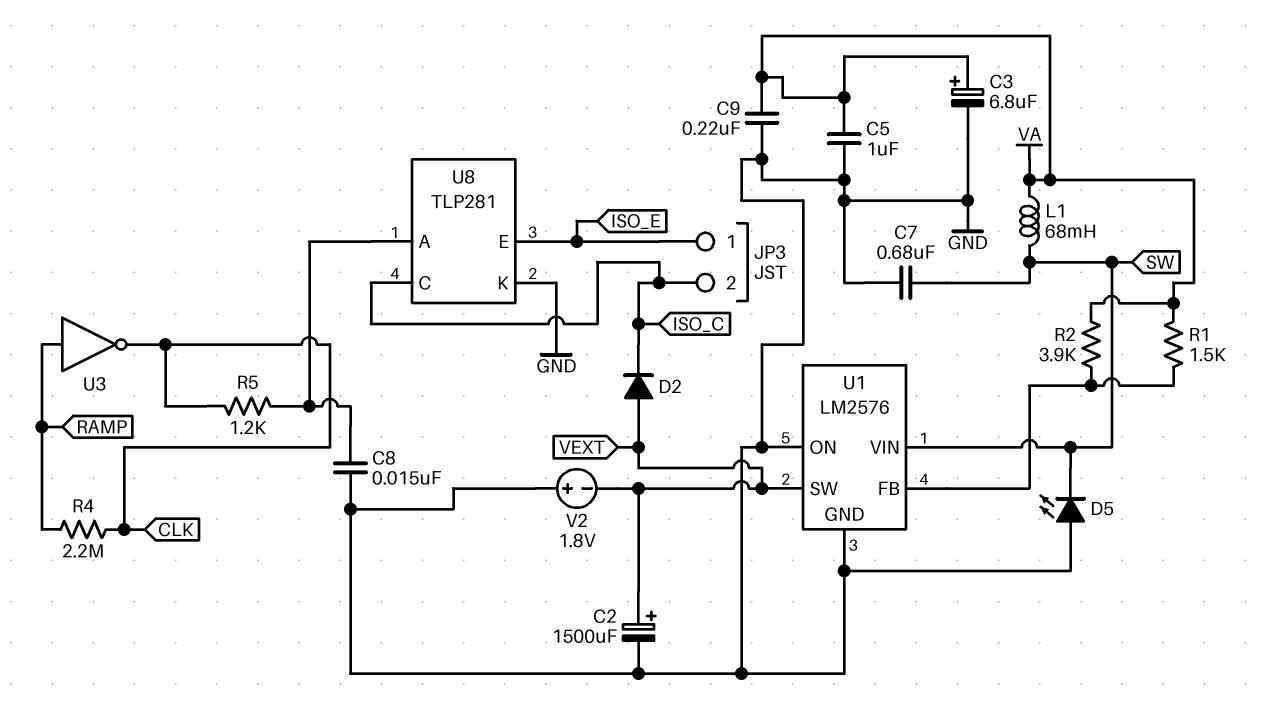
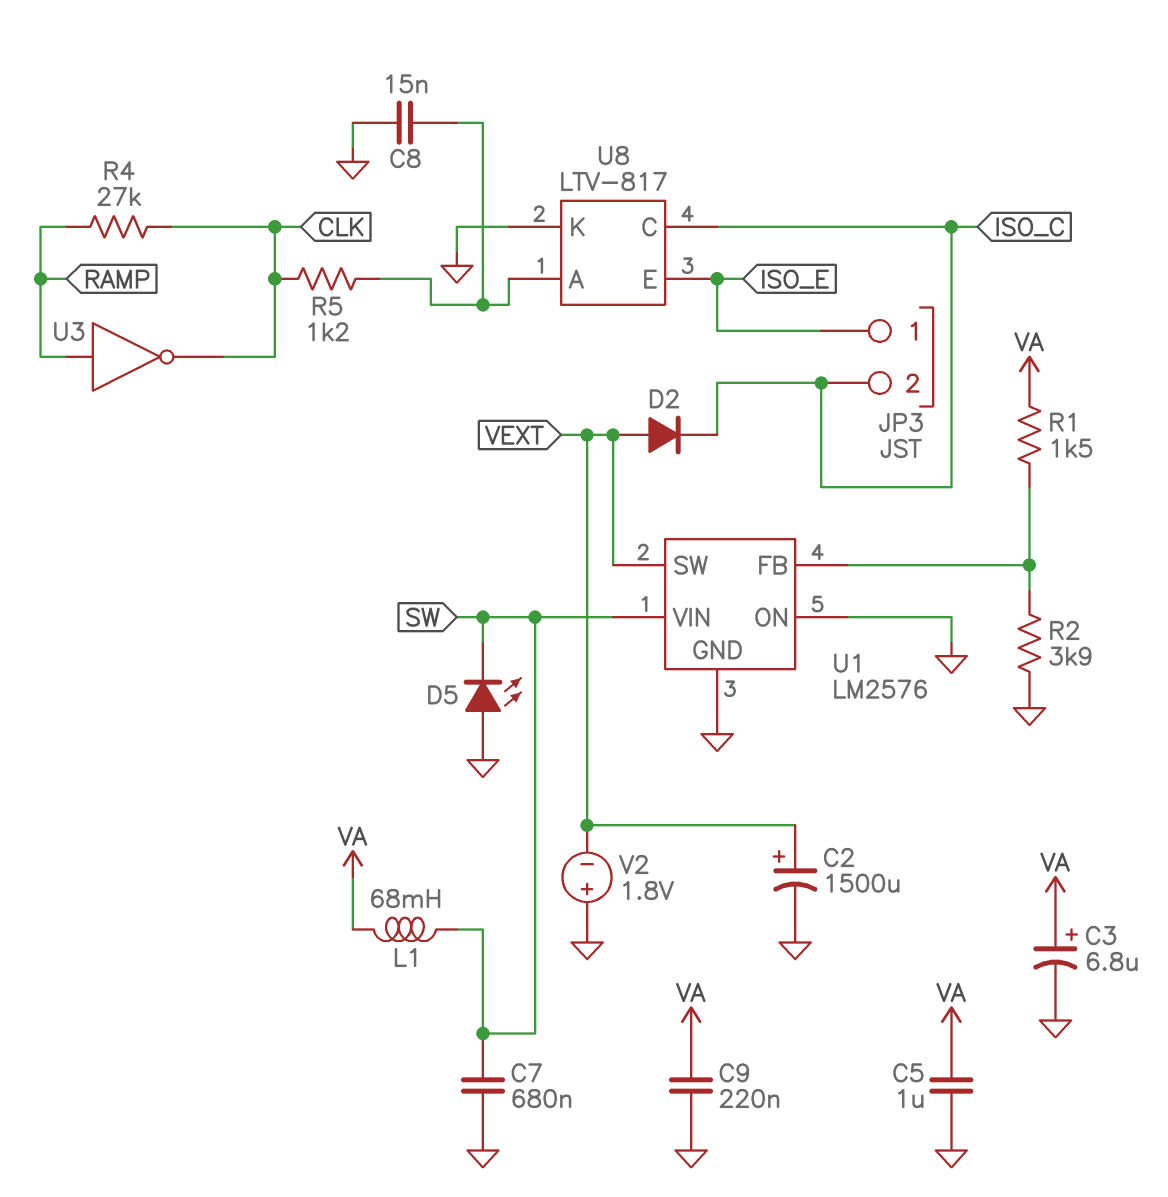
R2: 3.9k (U1/FB, VA) -> 3.9k (GND, U1/FB)
R4: 2.2M (CLK, RAMP) -> 27k (CLK, RAMP)
U8: TLP281 -> LTV-817

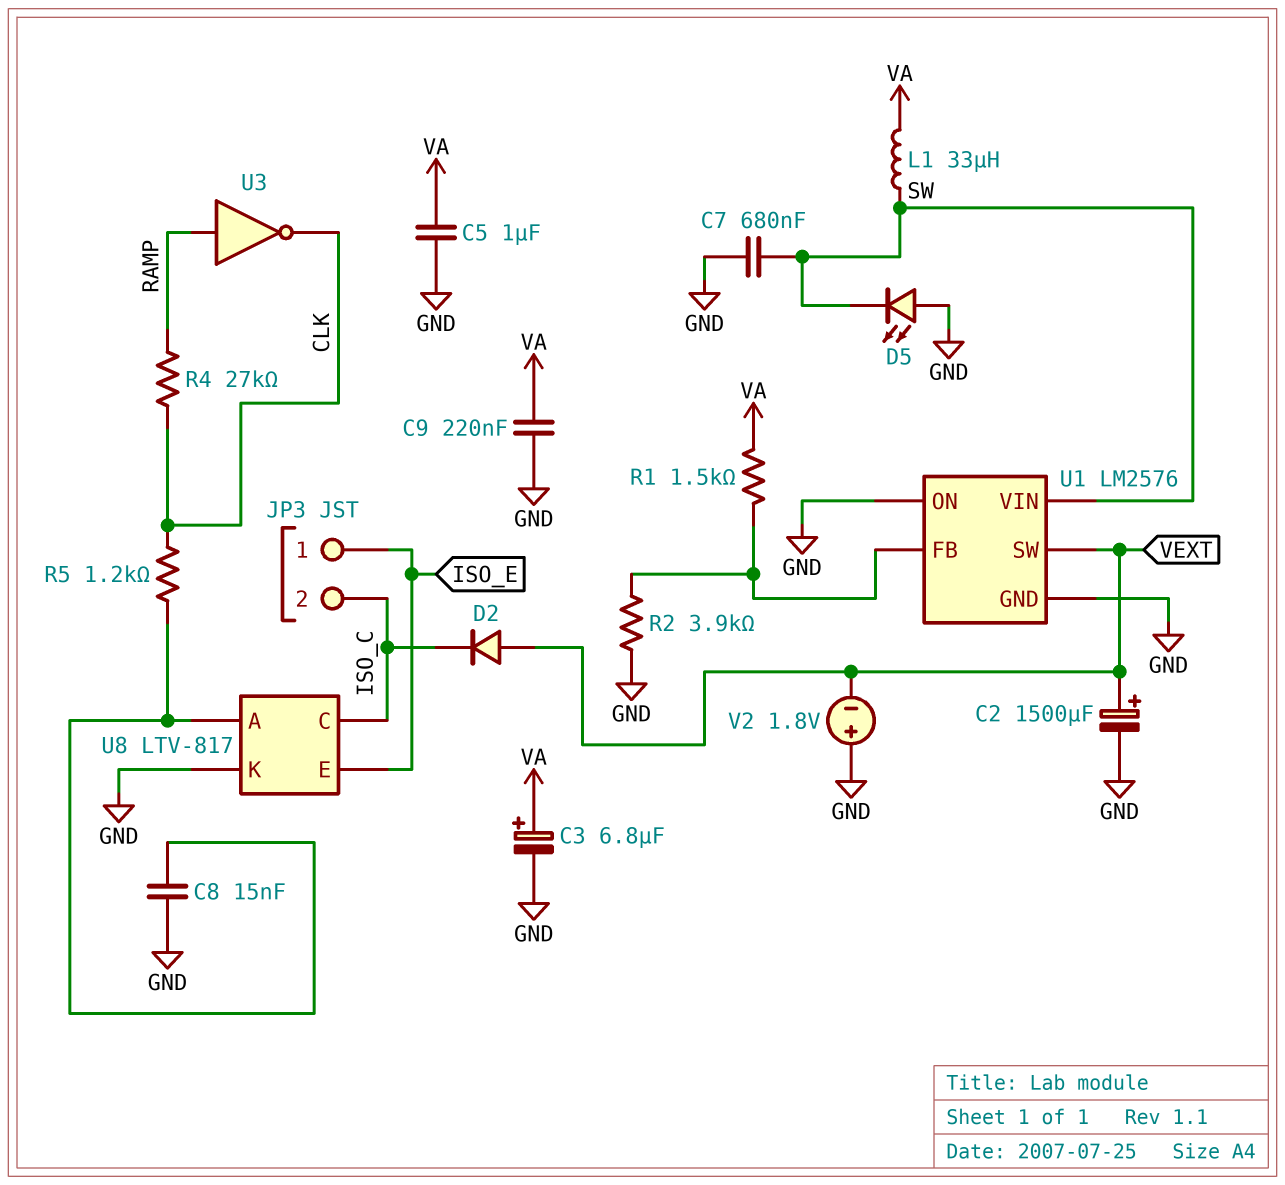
L1: 68mH (SW, VA) -> 33uH (SW, VA)

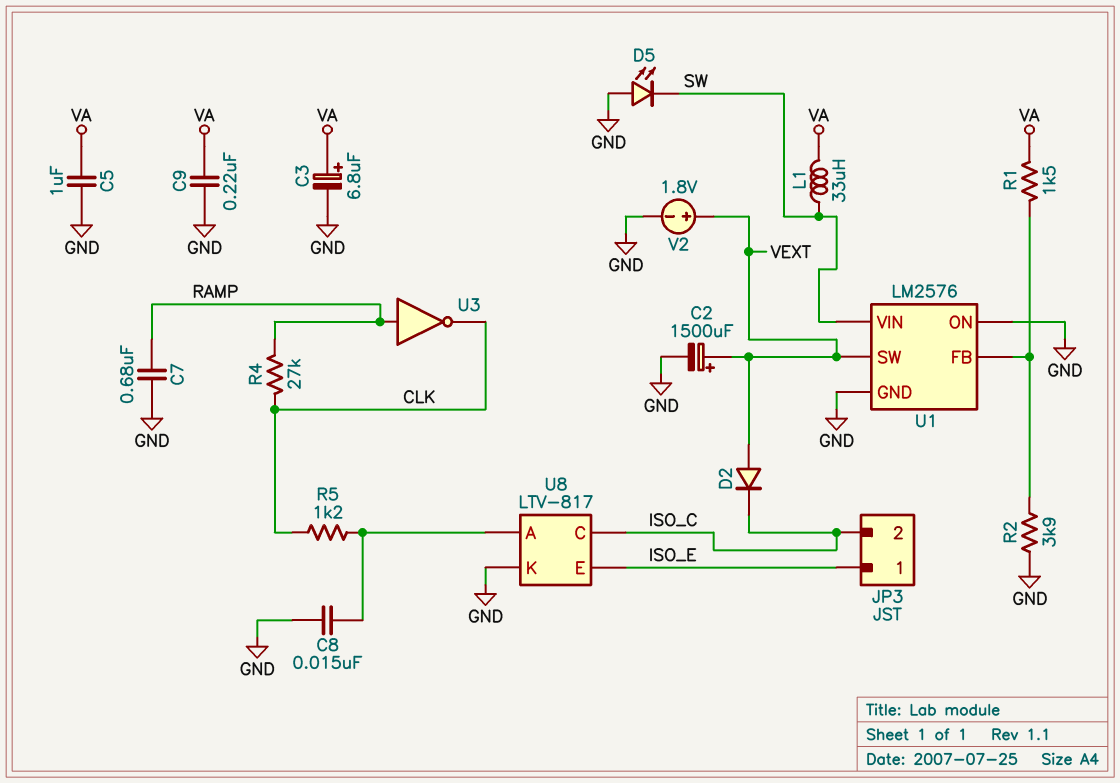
C7: 680nF (GND, SW) -> 680nF (GND, RAMP)
V2: 1.8V (plus GND, minus VEXT) -> 1.8V (plus VEXT, minus GND)

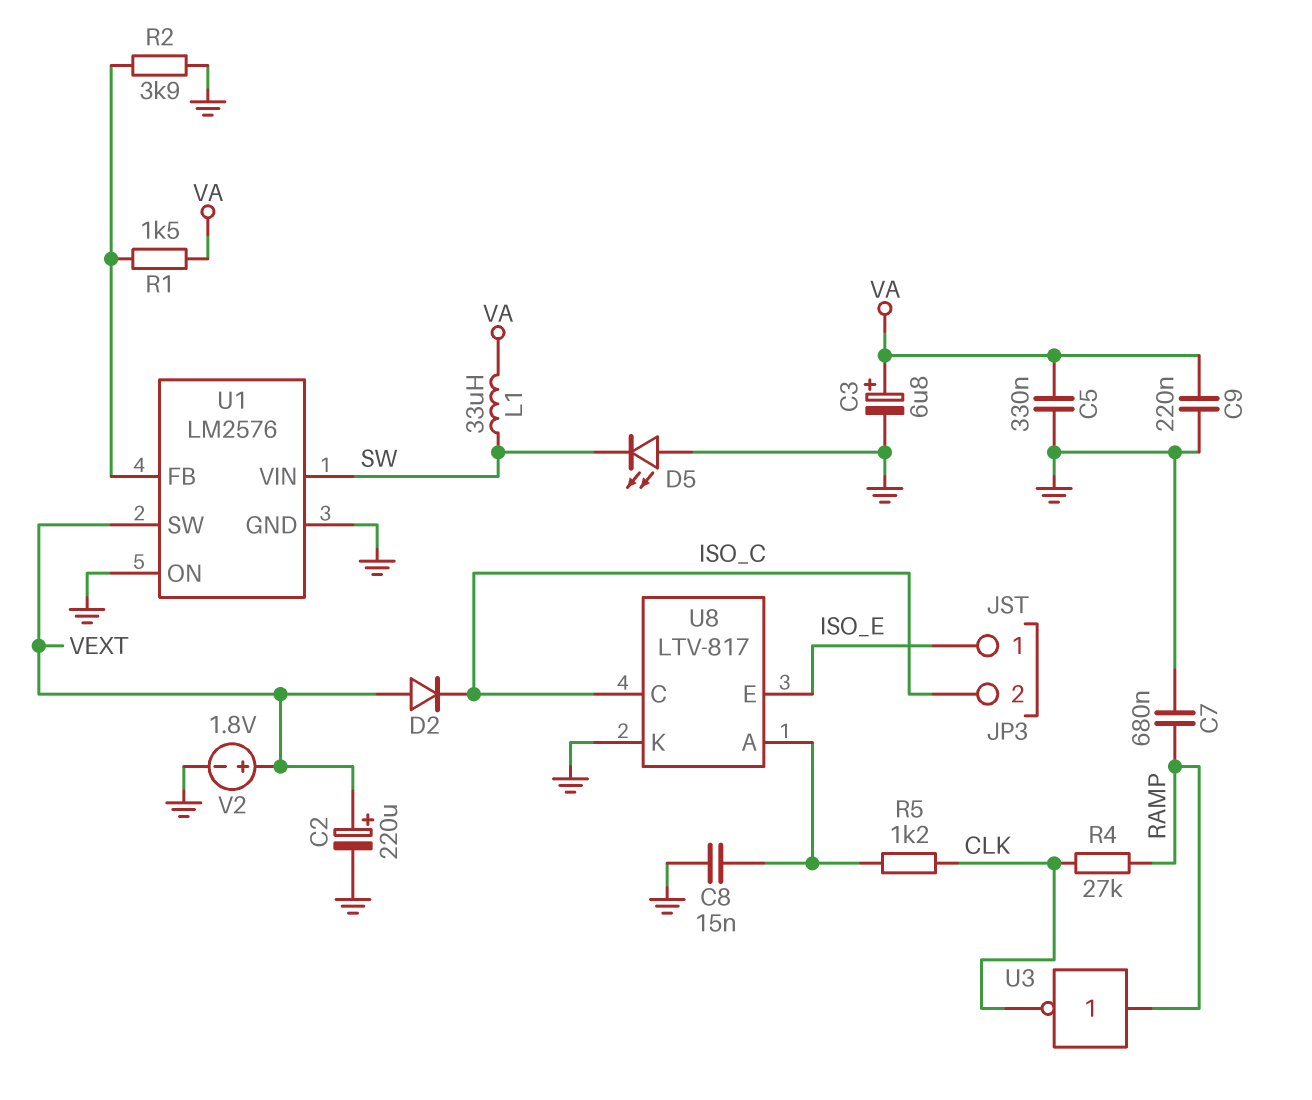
C2: 1500uF (plus VEXT, minus GND) -> 220uF (plus VEXT, minus GND)
C5: 1uF (GND, VA) -> 330nF (GND, VA)

